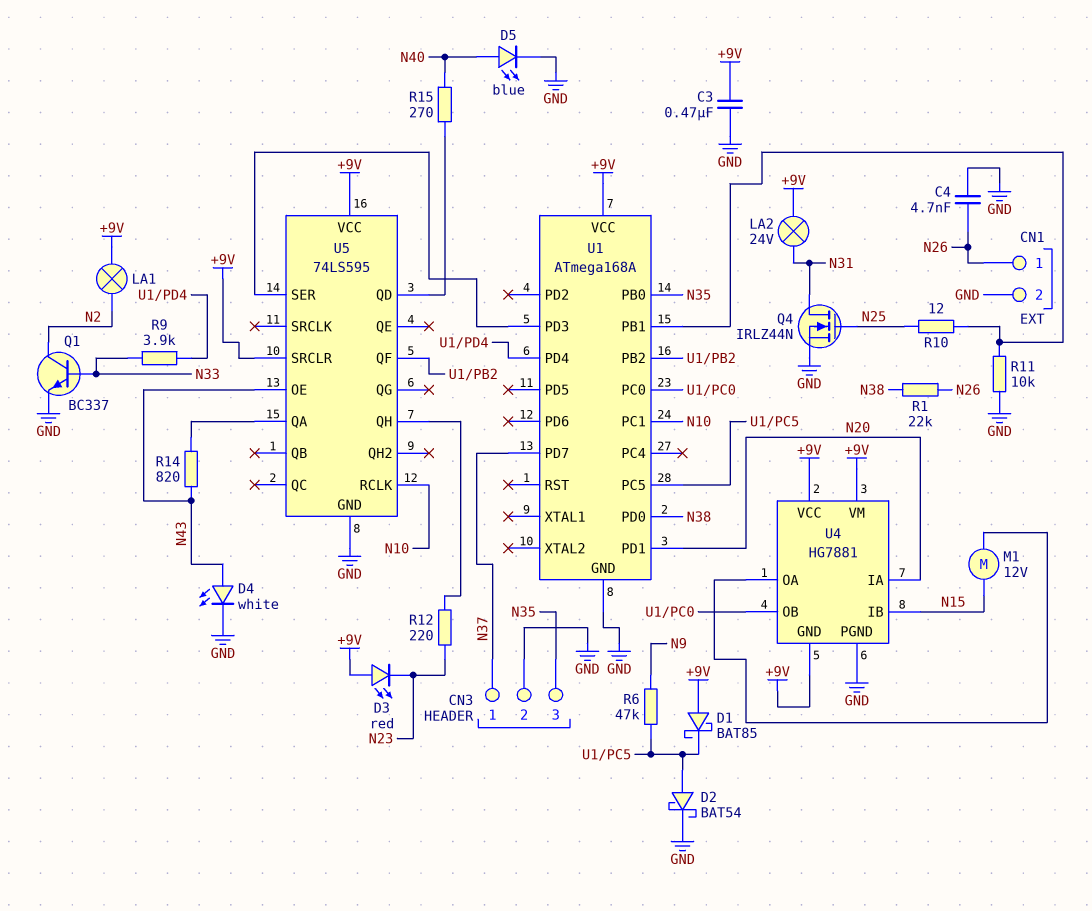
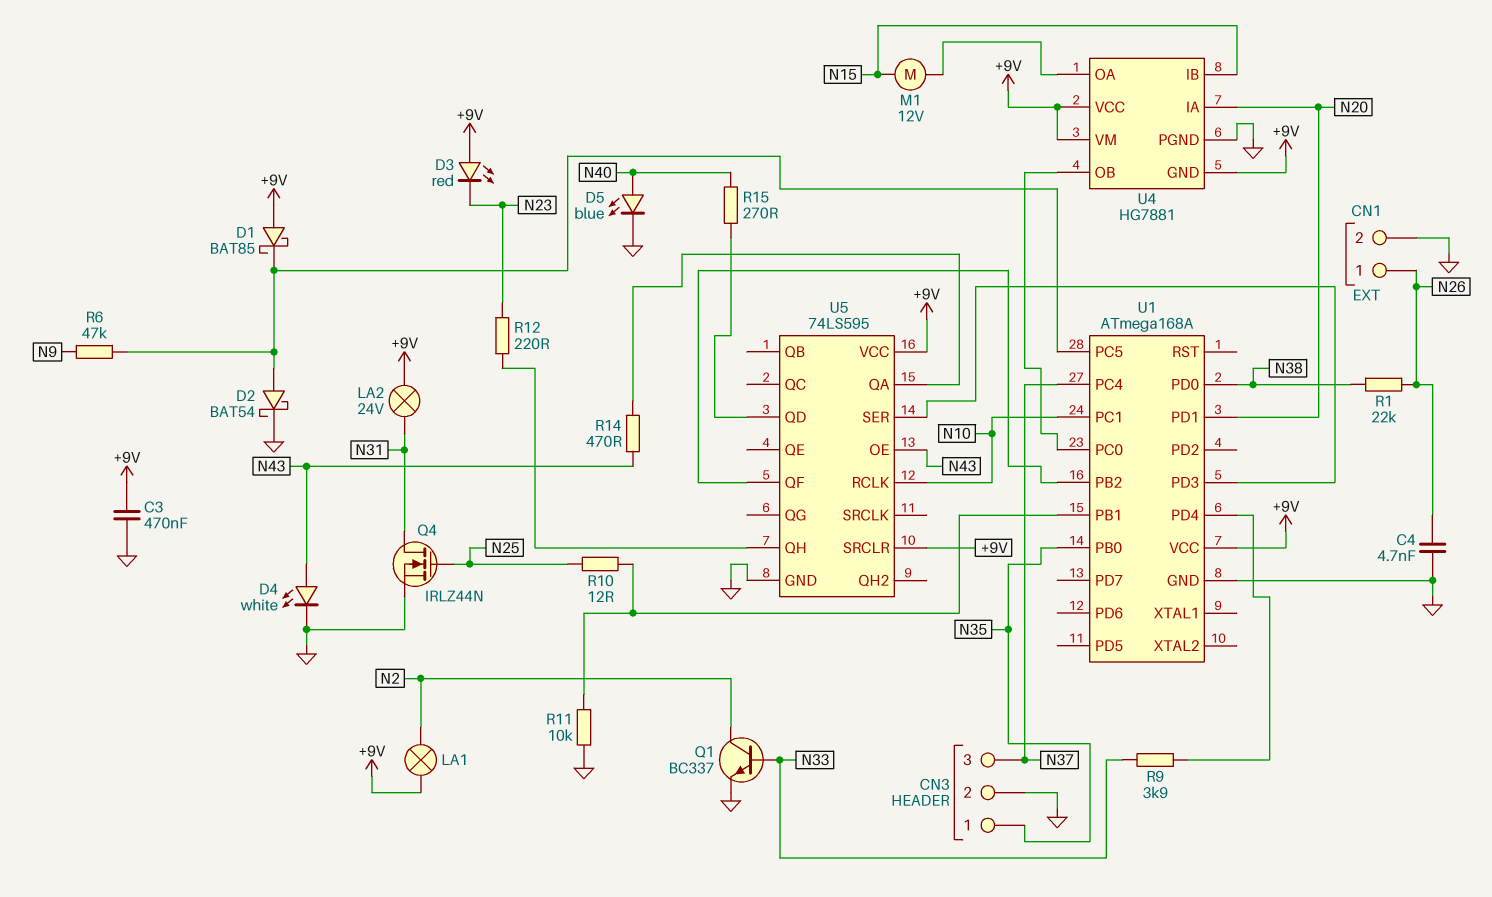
CN3 pin 1: N37 -> N35
CN3 pin 3: N35 -> N37
R14: 820 (N43, U5/QA) -> 470 (N43, U5/QA)
U1 pin PC4: none -> N37
U1 pin PD7: N37 -> none

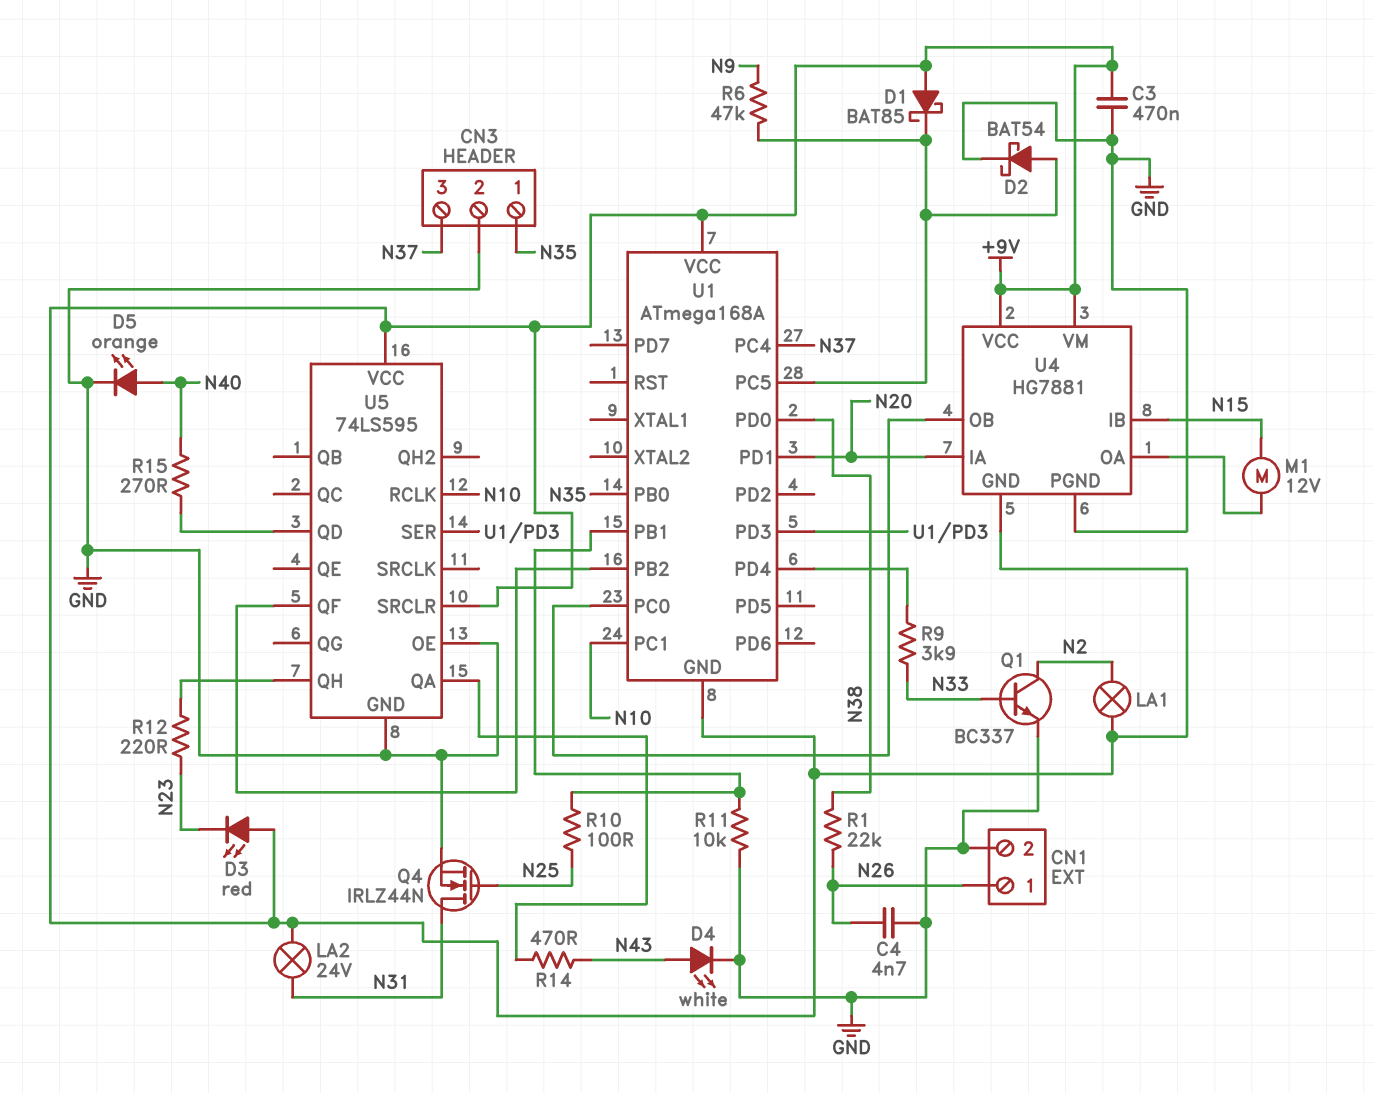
D5: LED blue (A N40, K GND) -> LED orange (A N40, K GND)
R10: 12 (N25, U1/PB1) -> 100 (N25, U1/PB1)
U1 pin GND: GND -> +9V
U5 pin OE: N43 -> GND

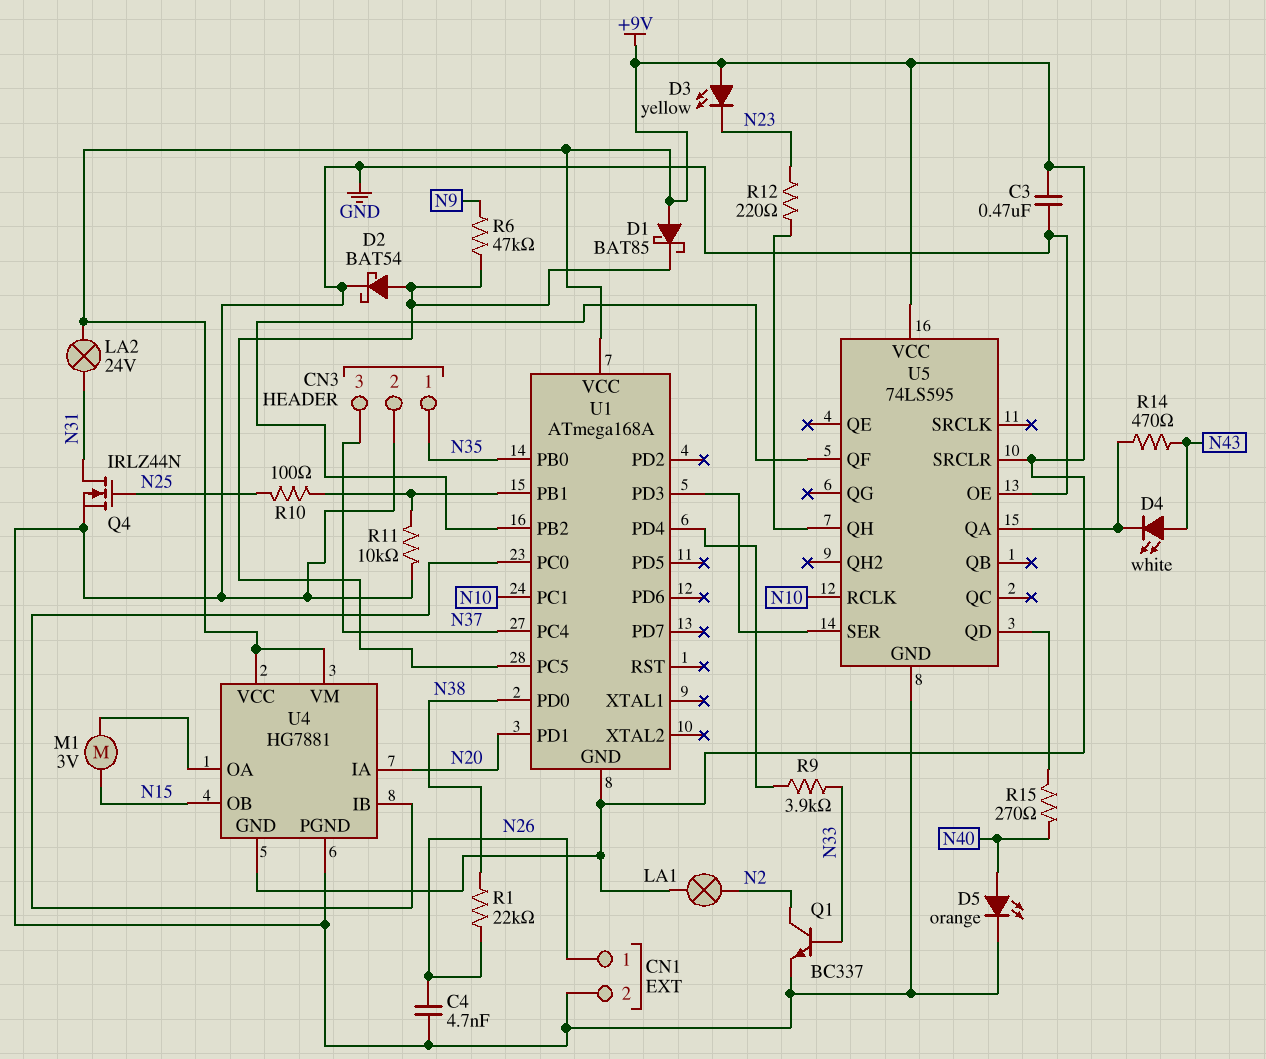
D3: LED red (A +9V, K N23) -> LED yellow (A +9V, K N23)
D4: LED white (A N43, K GND) -> LED white (A N43, K U5/QA)
M1: motor 12V (N15, U4/OA) -> motor 3V (N15, U4/OA)
U4 pin IB: N15 -> U1/PC0
U4 pin OB: U1/PC0 -> N15

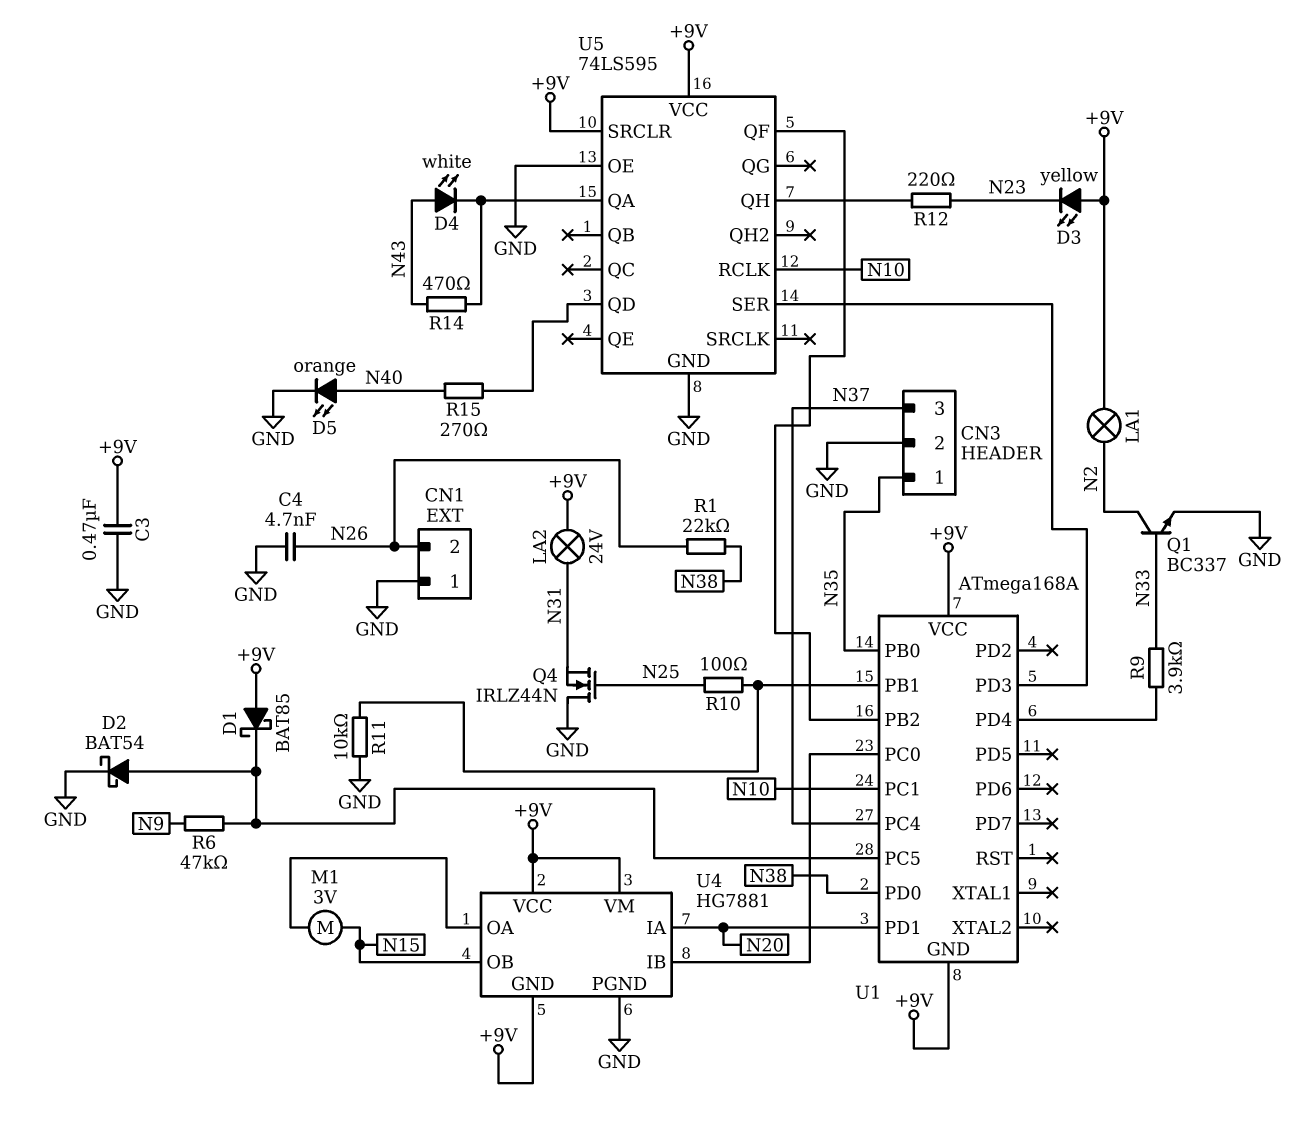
CN1 pin 1: N26 -> GND
CN1 pin 2: GND -> N26
Q4: NMOS IRLZ44N (G N25, D N31, S GND) -> NMOS IRLZ44N (G N25, D GND, S N31)

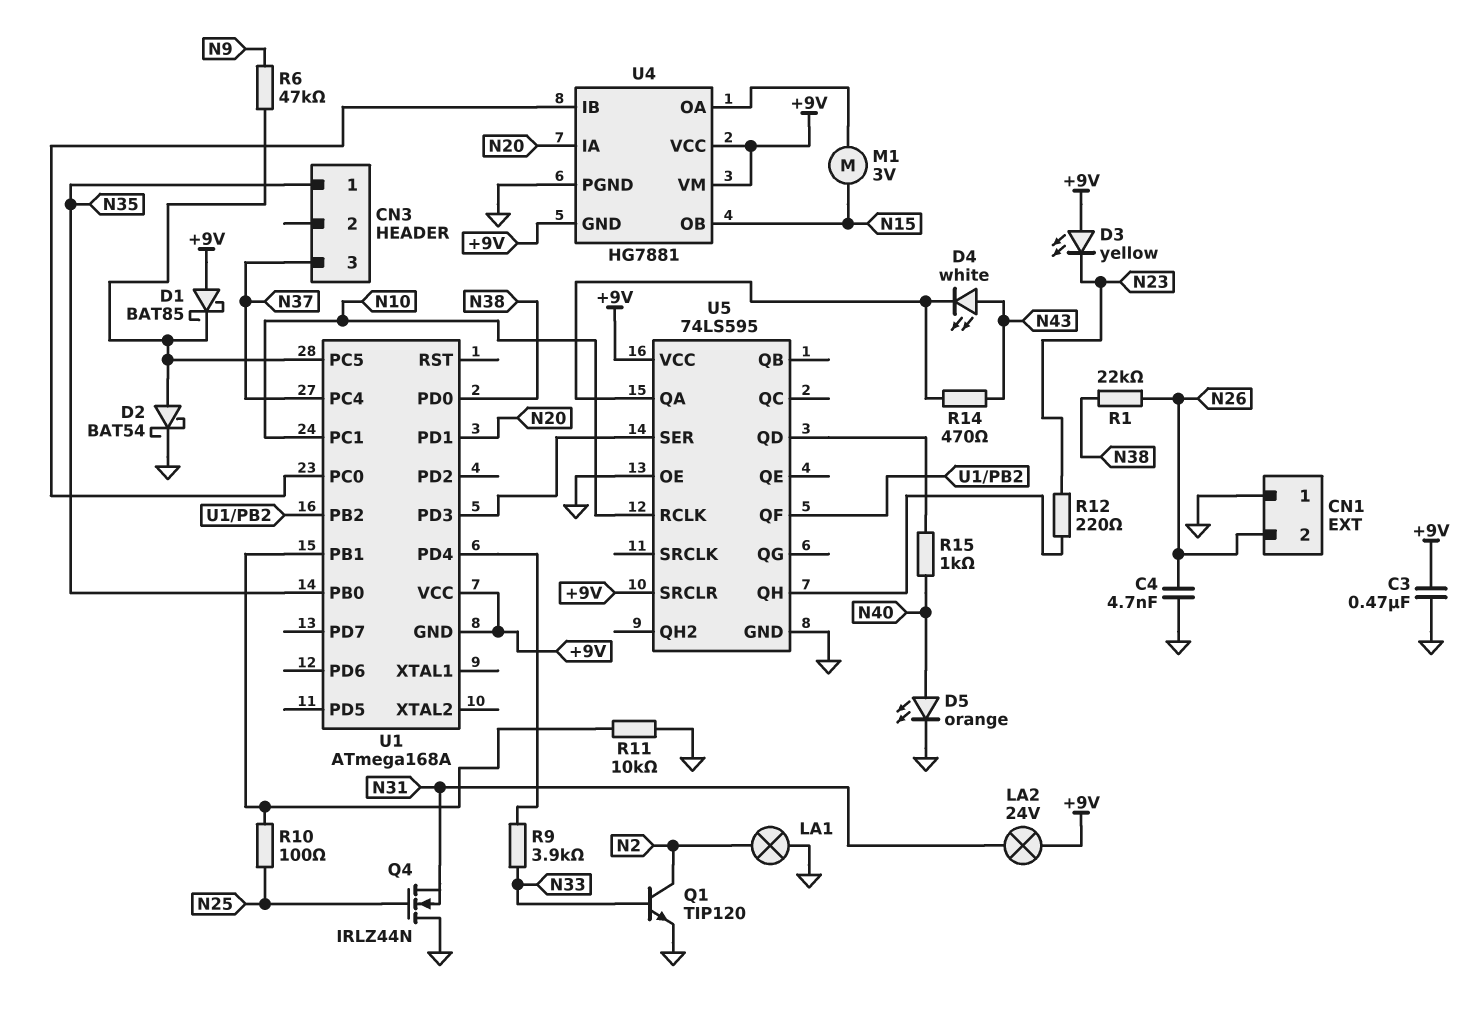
CN3 pin 2: GND -> none
LA1: lamp (+9V, N2) -> lamp (GND, N2)
Q1: NPN BC337 (B N33, C N2, E GND) -> NPN TIP120 (B N33, C N2, E GND)
R15: 270 (N40, U5/QD) -> 1k (N40, U5/QD)

